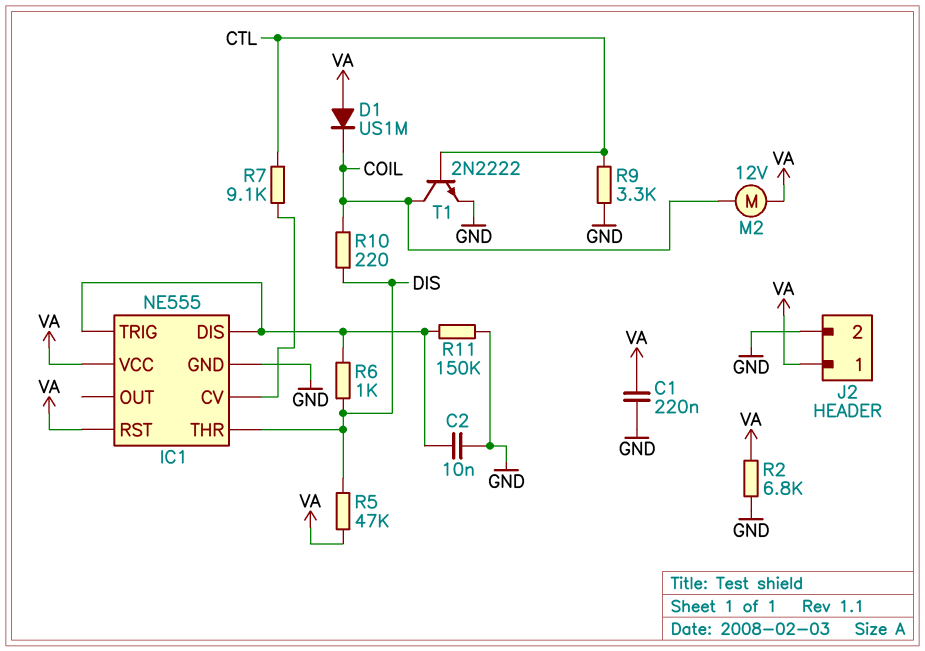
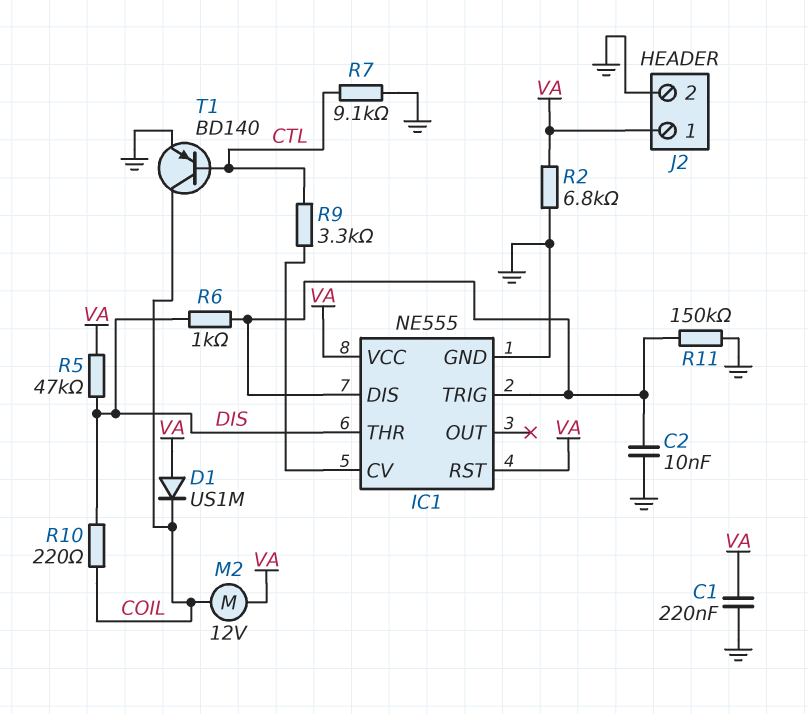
R7: 9.1k (CTL, IC1/CV) -> 9.1k (CTL, GND)
R9: 3.3k (CTL, GND) -> 3.3k (CTL, IC1/CV)
T1: NPN 2N2222 (B CTL, C COIL, E GND) -> PNP BD140 (B CTL, C COIL, E GND)

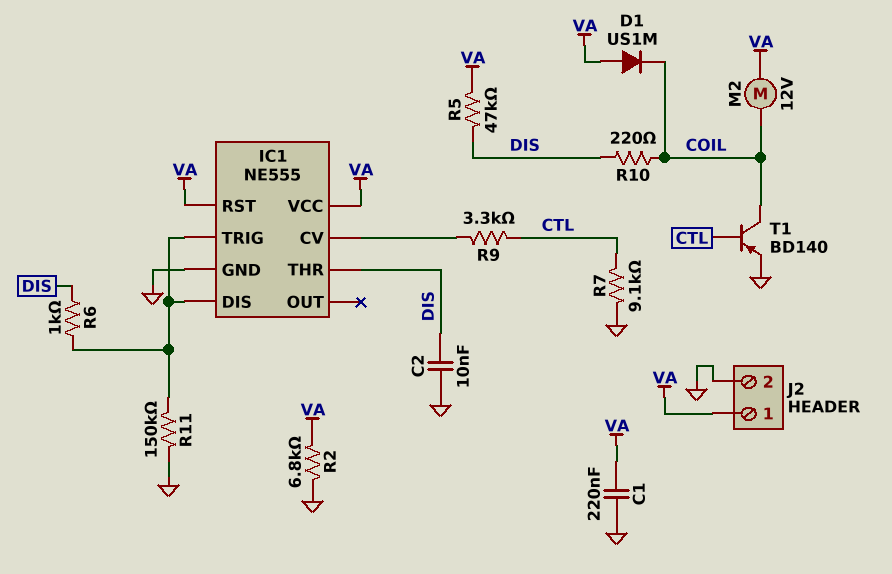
C2: 10nF (GND, IC1/DIS) -> 10nF (DIS, GND)

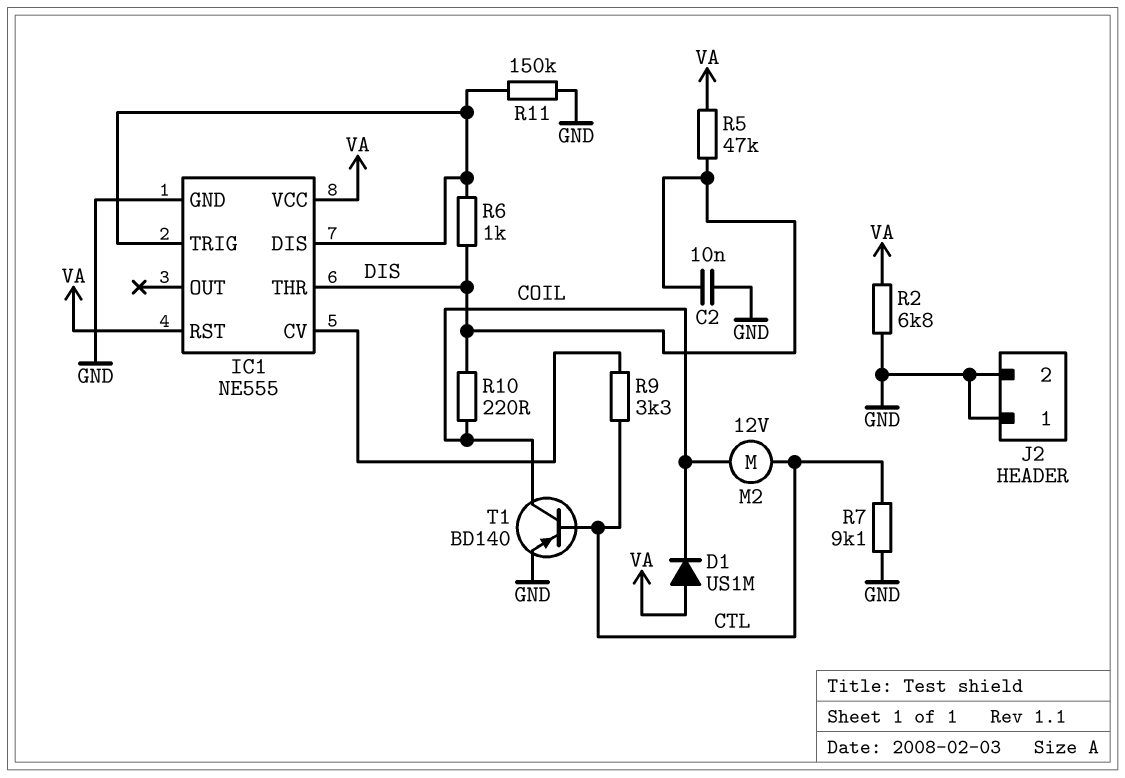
C1: 220nF (GND, VA) -> none
J2 pin 1: VA -> GND
M2: motor 12V (COIL, VA) -> motor 12V (COIL, CTL)

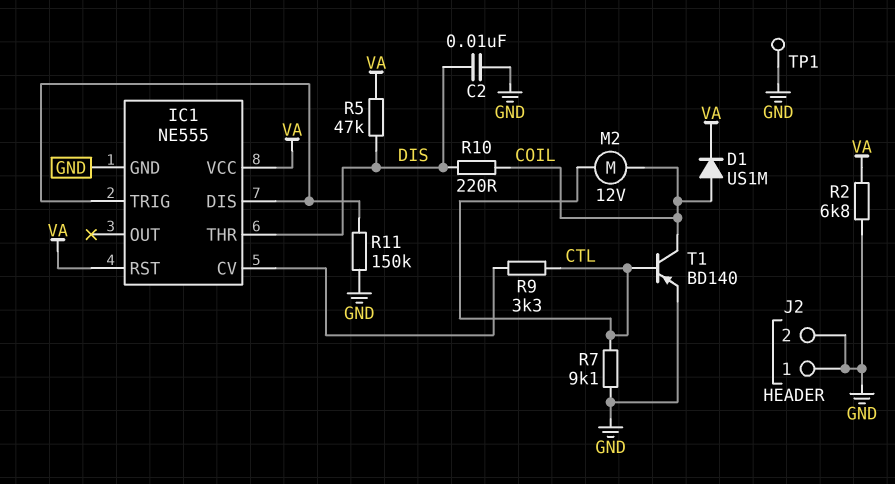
D1: diode US1M (A VA, K COIL) -> diode US1M (A COIL, K VA)
R6: 1k (DIS, IC1/DIS) -> none
TP1: none -> test point (GND)

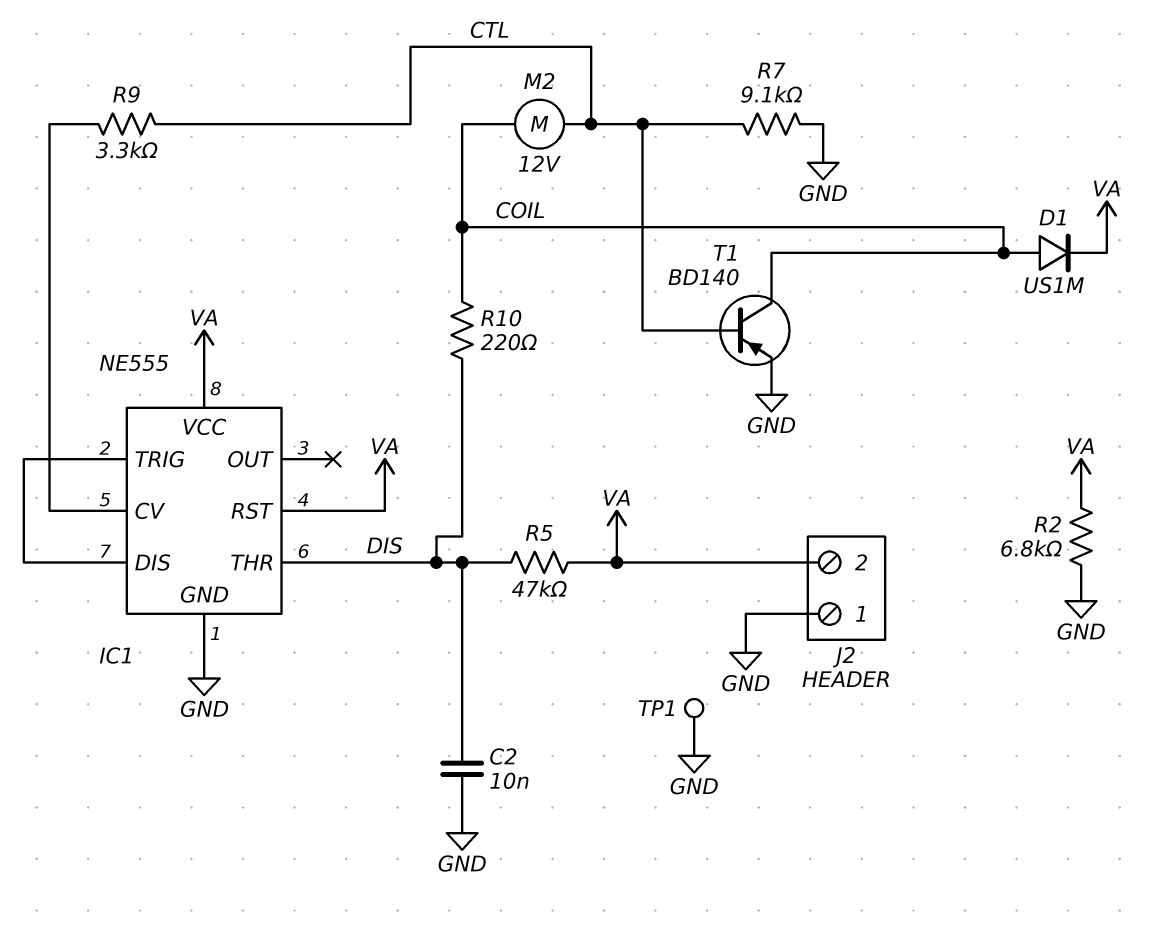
J2 pin 2: GND -> VA
R11: 150k (GND, IC1/DIS) -> none

